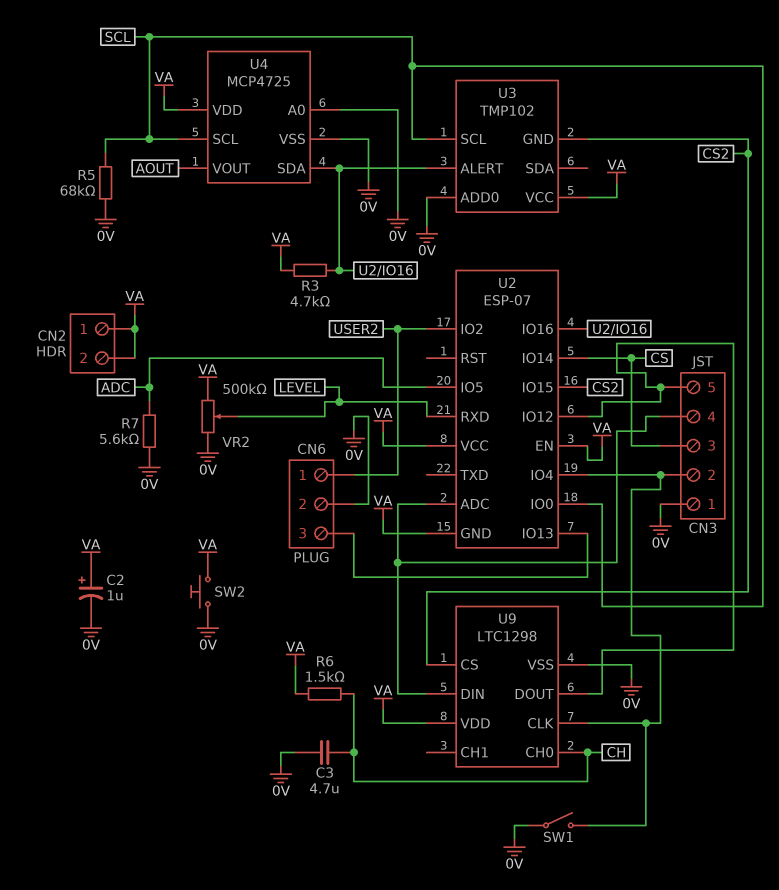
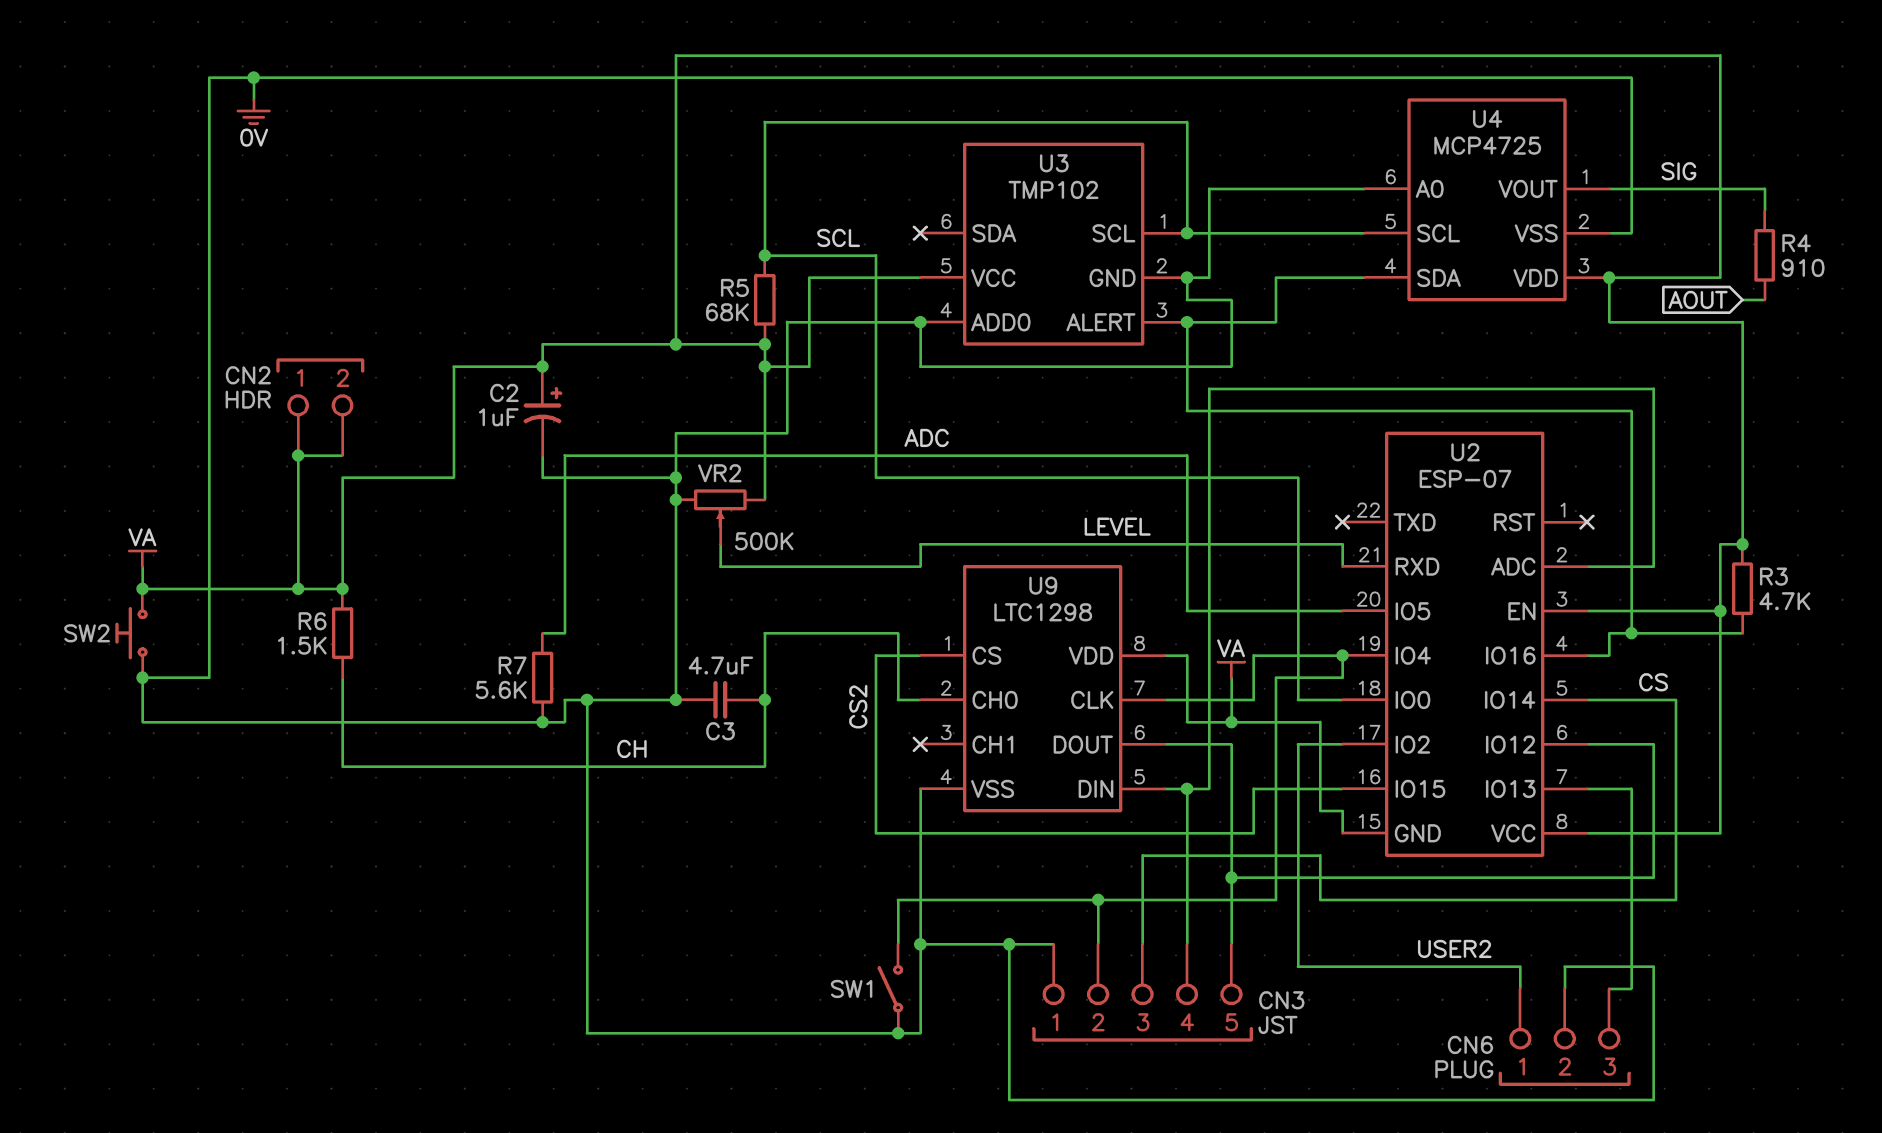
R4: none -> 910 (AOUT, SIG)
R5: 68k (0V, SCL) -> 68k (SCL, VA)
U3 pin GND: CS2 -> 0V
U4 pin VOUT: AOUT -> SIG

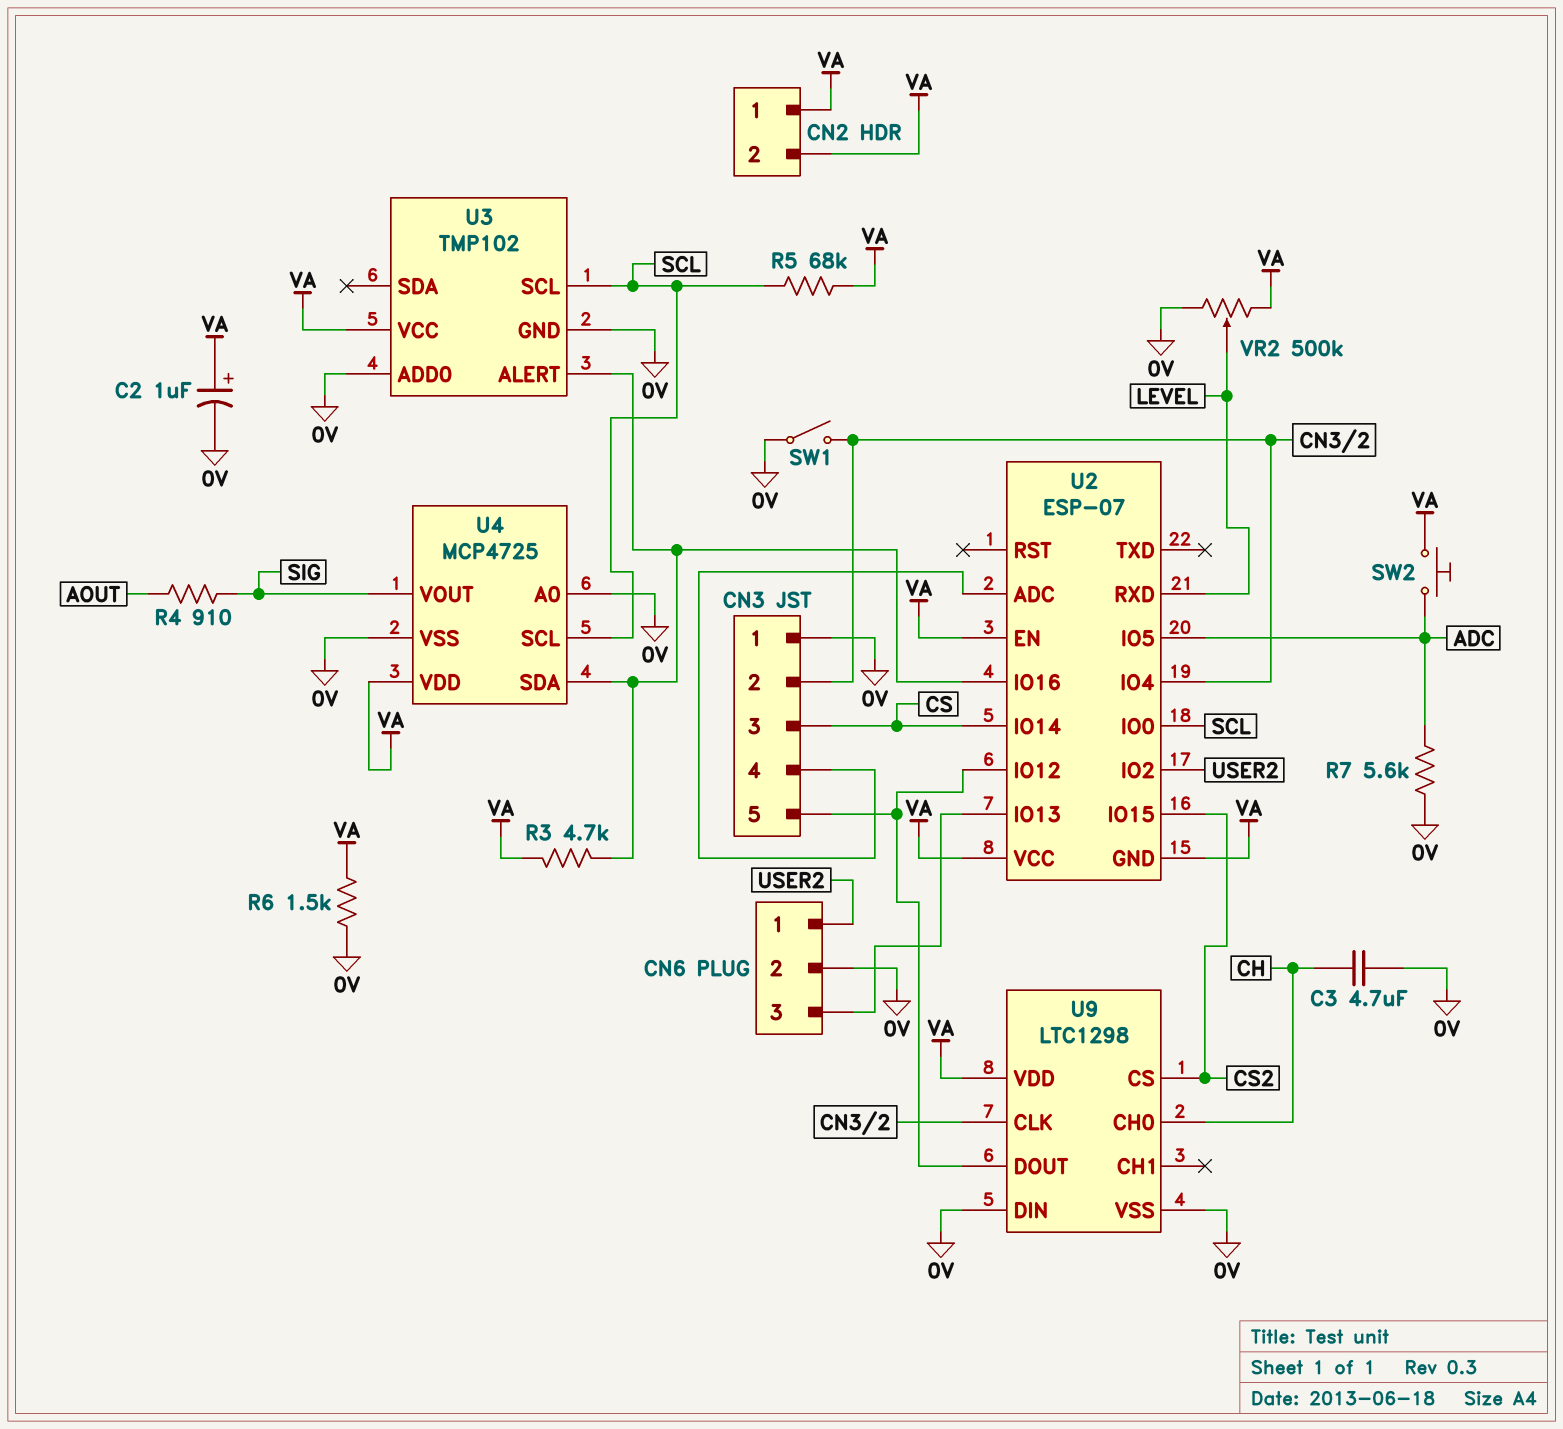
R6: 1.5k (CH, VA) -> 1.5k (0V, VA)
SW2: button (0V, VA) -> button (ADC, VA)
U9 pin DIN: CN3/4 -> 0V

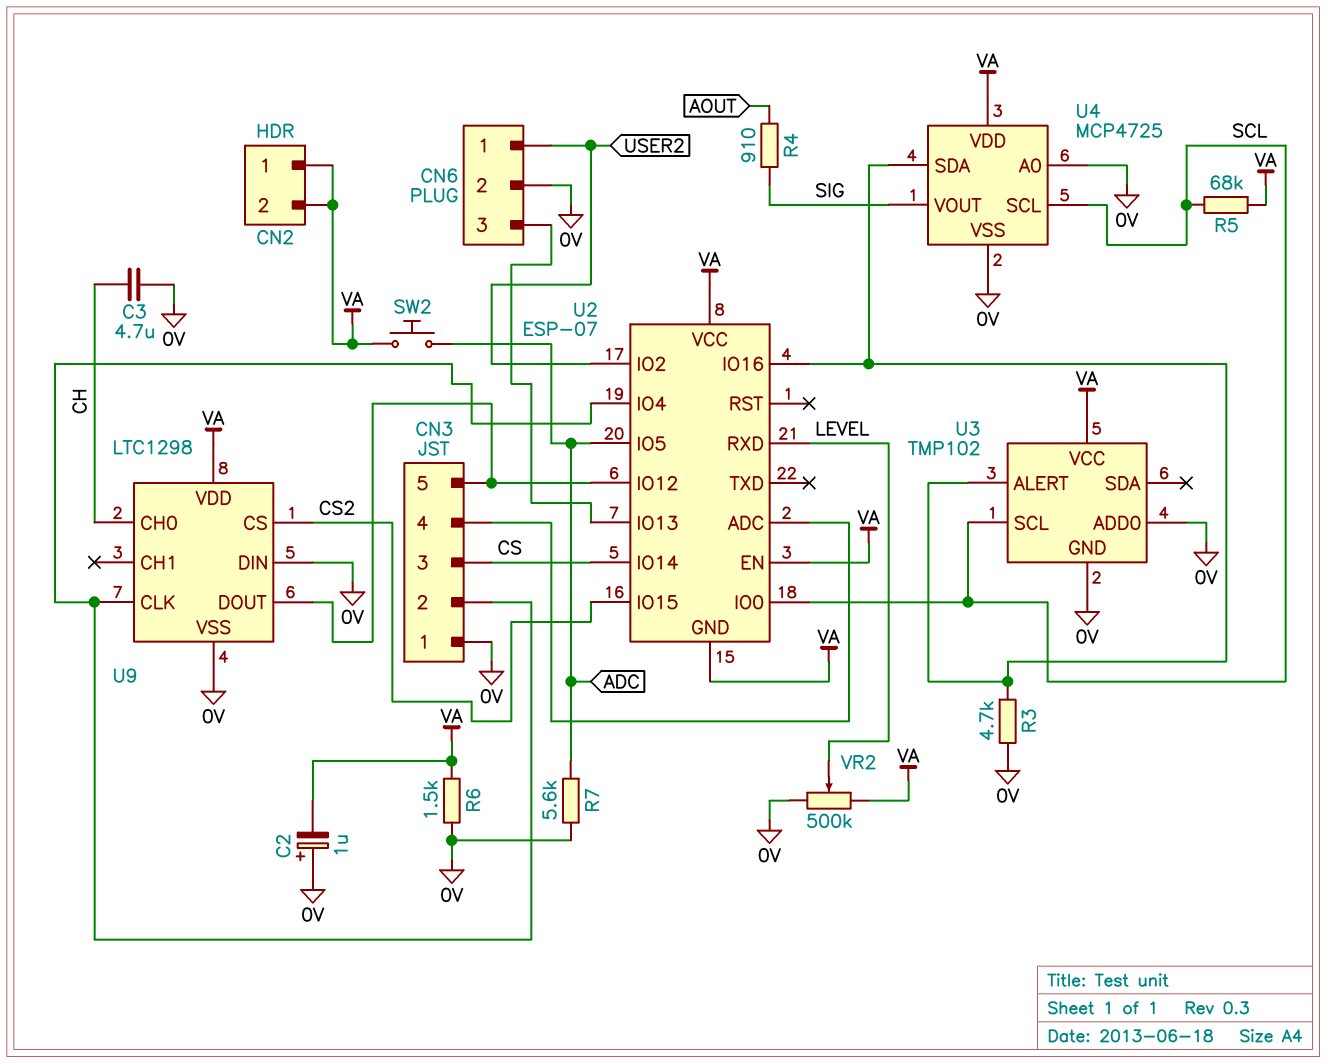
C2: 1uF (plus VA, minus 0V) -> 1uF (plus 0V, minus VA)
R3: 4.7k (U2/IO16, VA) -> 4.7k (0V, U2/IO16)
SW1: switch (0V, CN3/2) -> none

